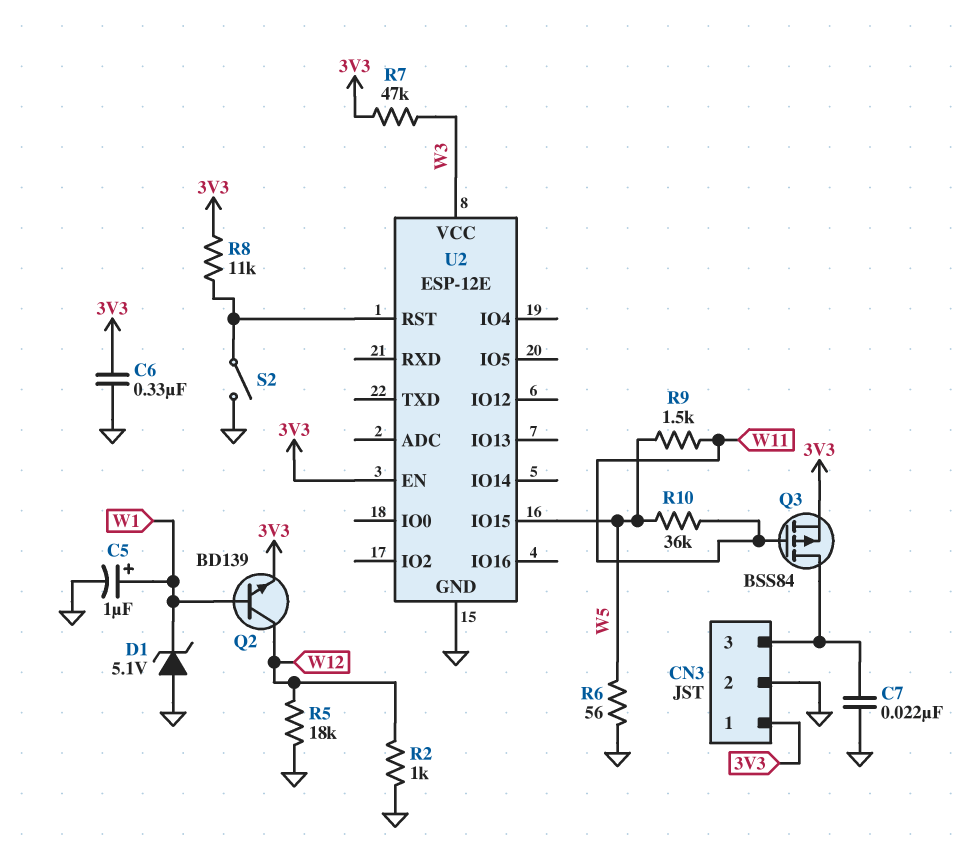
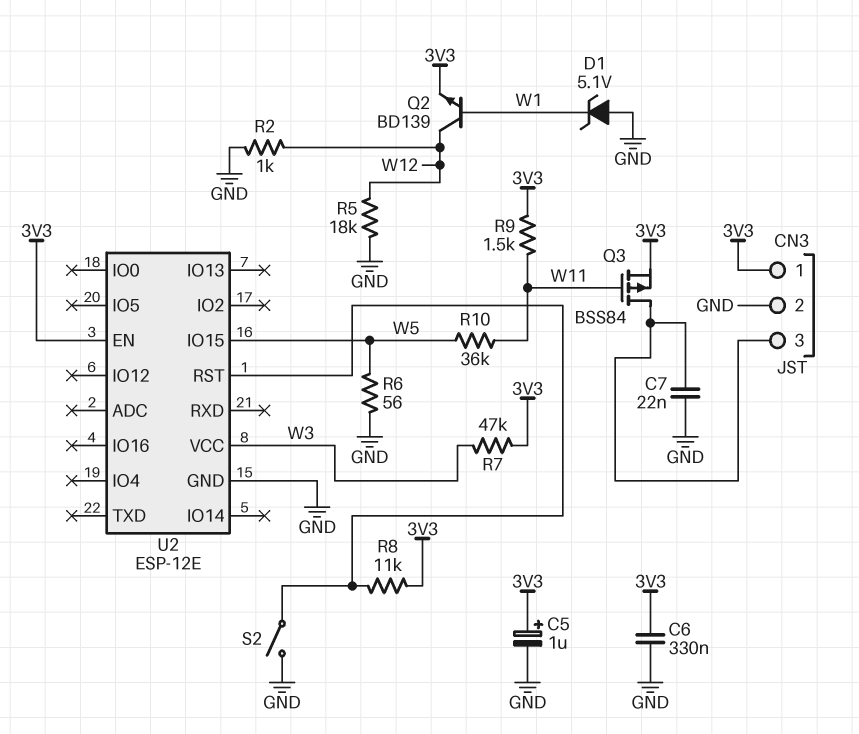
C5: 1uF (plus W1, minus GND) -> 1uF (plus 3V3, minus GND)
R9: 1.5k (W5, W11) -> 1.5k (3V3, W11)

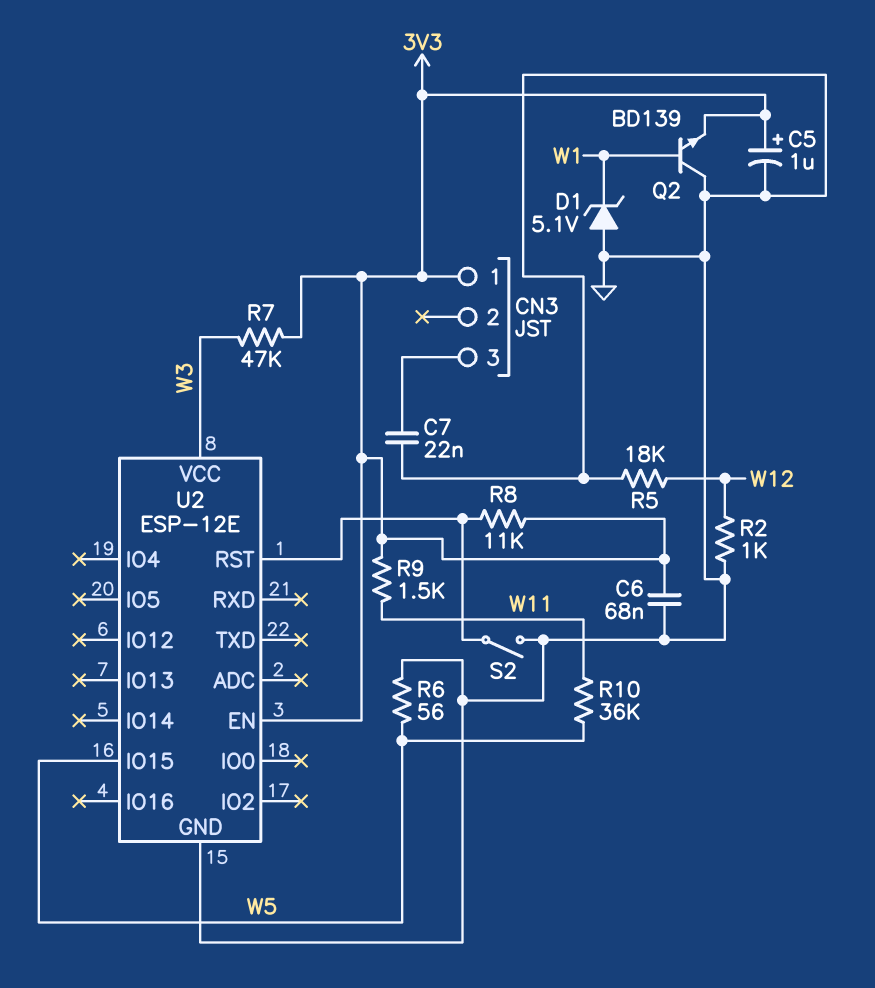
C6: 330nF (3V3, GND) -> 68nF (3V3, GND)
CN3 pin 2: GND -> none
Q2: NPN BD139 (B W1, C W12, E 3V3) -> NPN BD139 (B W1, C GND, E 3V3)
Q3: PMOS BSS84 (G W11, D CN3/3, S 3V3) -> none

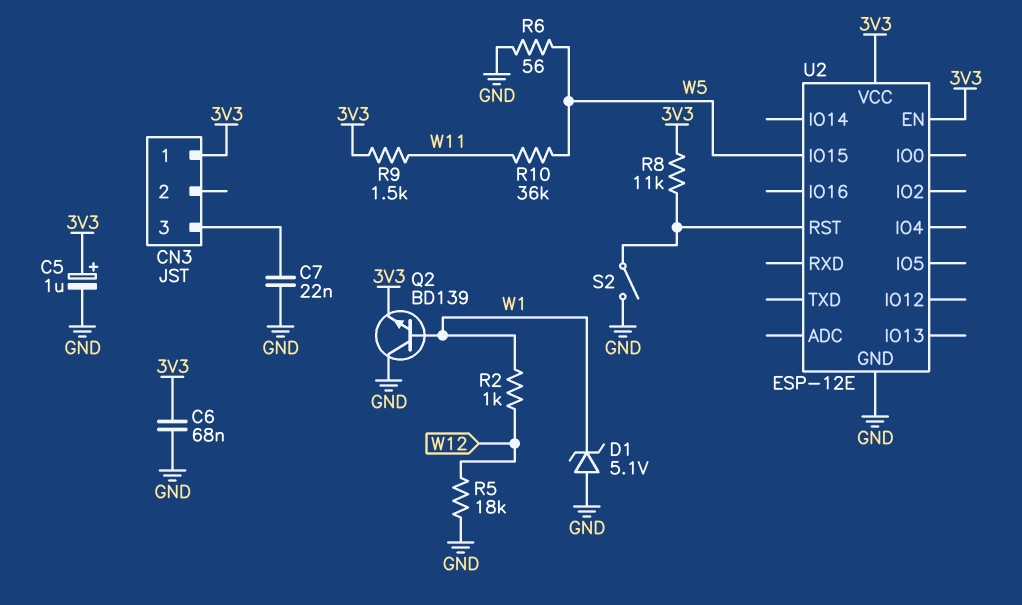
R2: 1k (GND, W12) -> 1k (W1, W12)
R7: 47k (3V3, W3) -> none
U2 pin VCC: W3 -> 3V3

